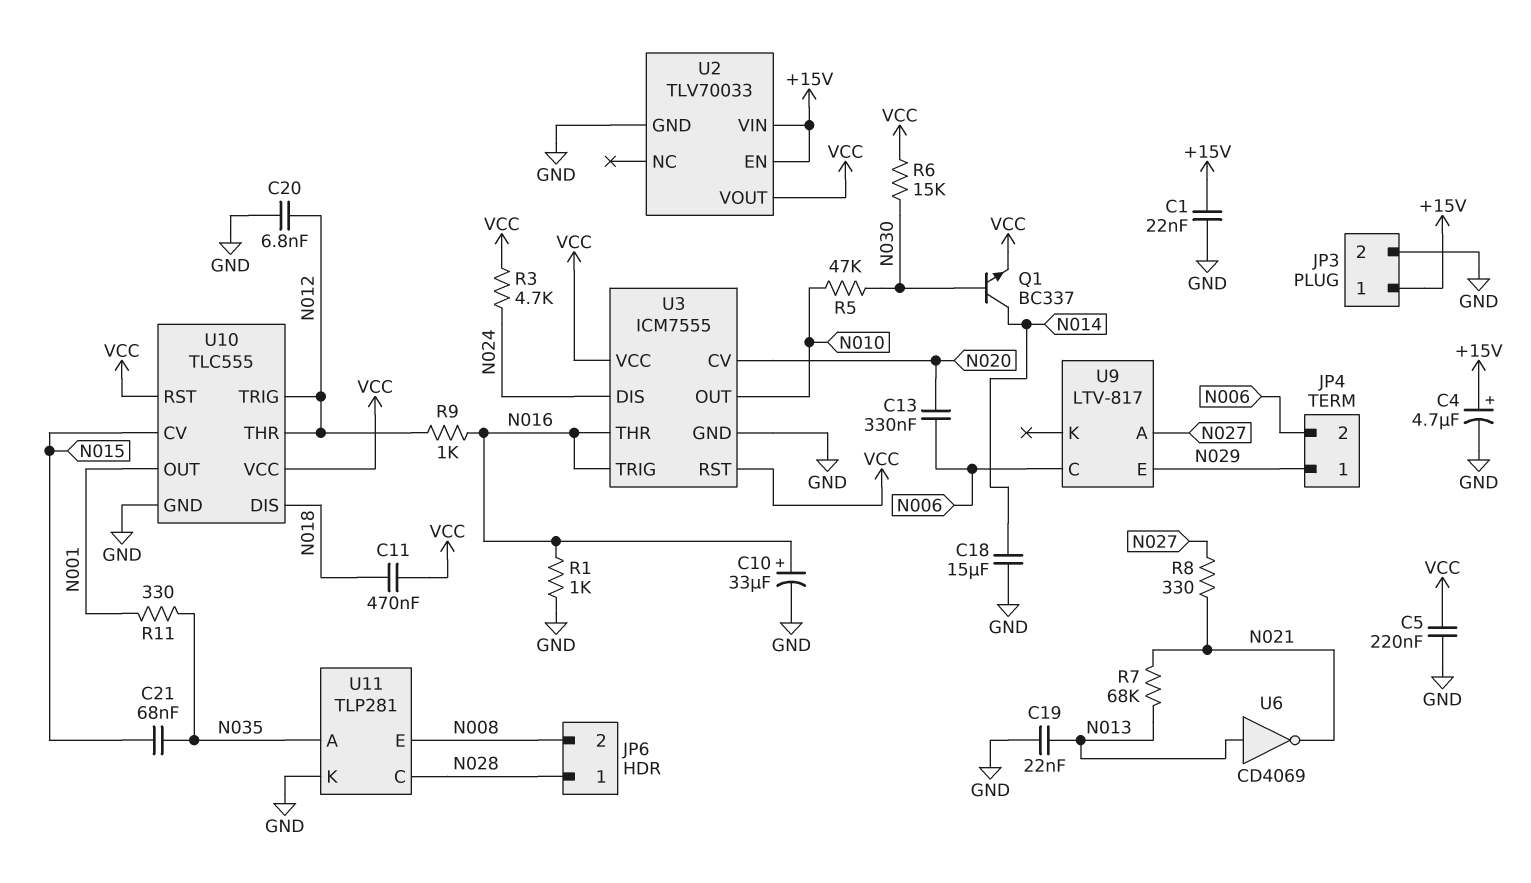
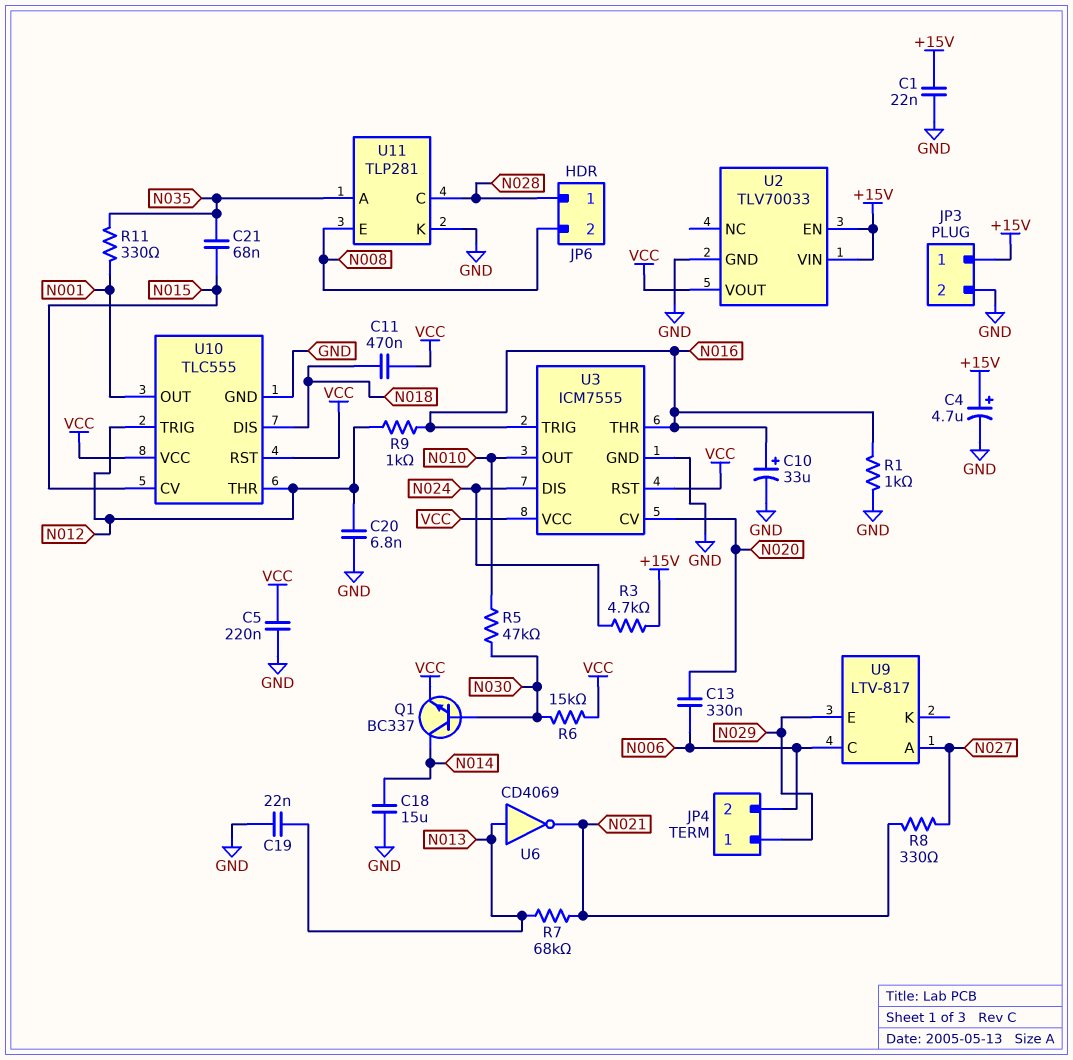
R3: 4.7k (N024, VCC) -> 4.7k (+15V, N024)

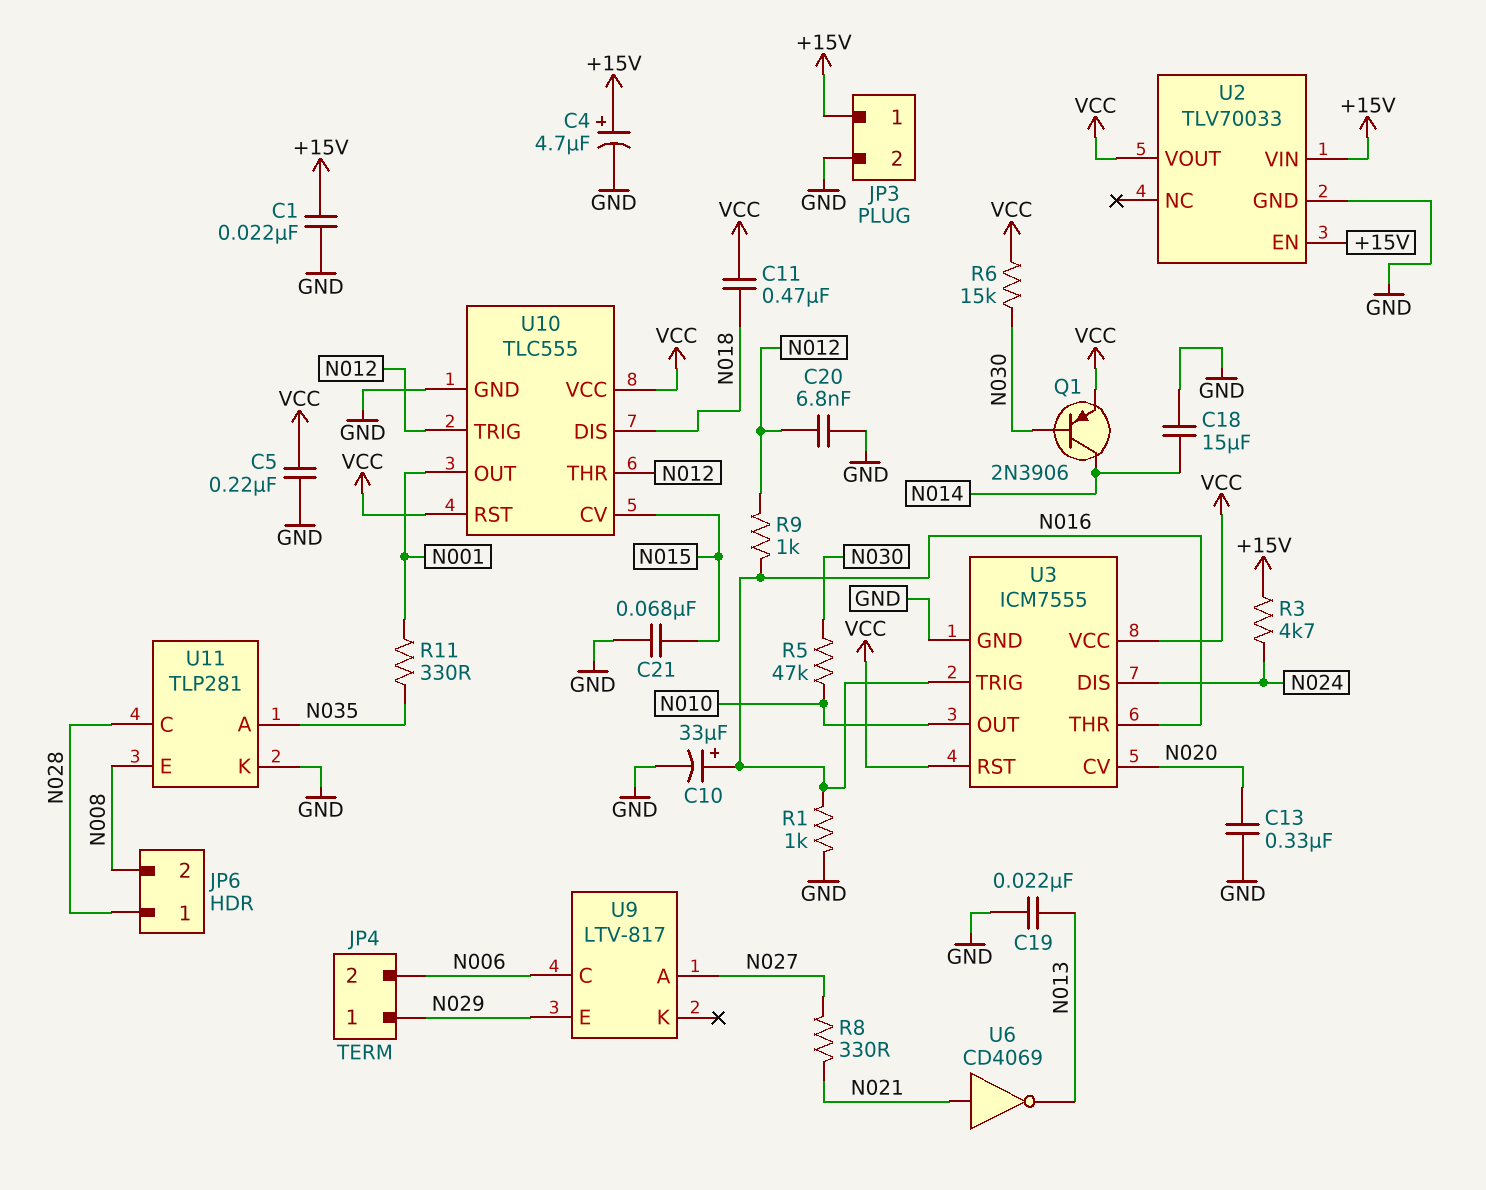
C13: 330nF (N006, N020) -> 330nF (GND, N020)
C21: 68nF (N015, N035) -> 68nF (GND, N015)
Q1: NPN BC337 (B N030, C N014, E VCC) -> PNP 2N3906 (B N030, C N014, E VCC)
R7: 68k (N013, N021) -> none
U6: NOT CD4069 (in N013, out N021) -> NOT CD4069 (in N021, out N013)

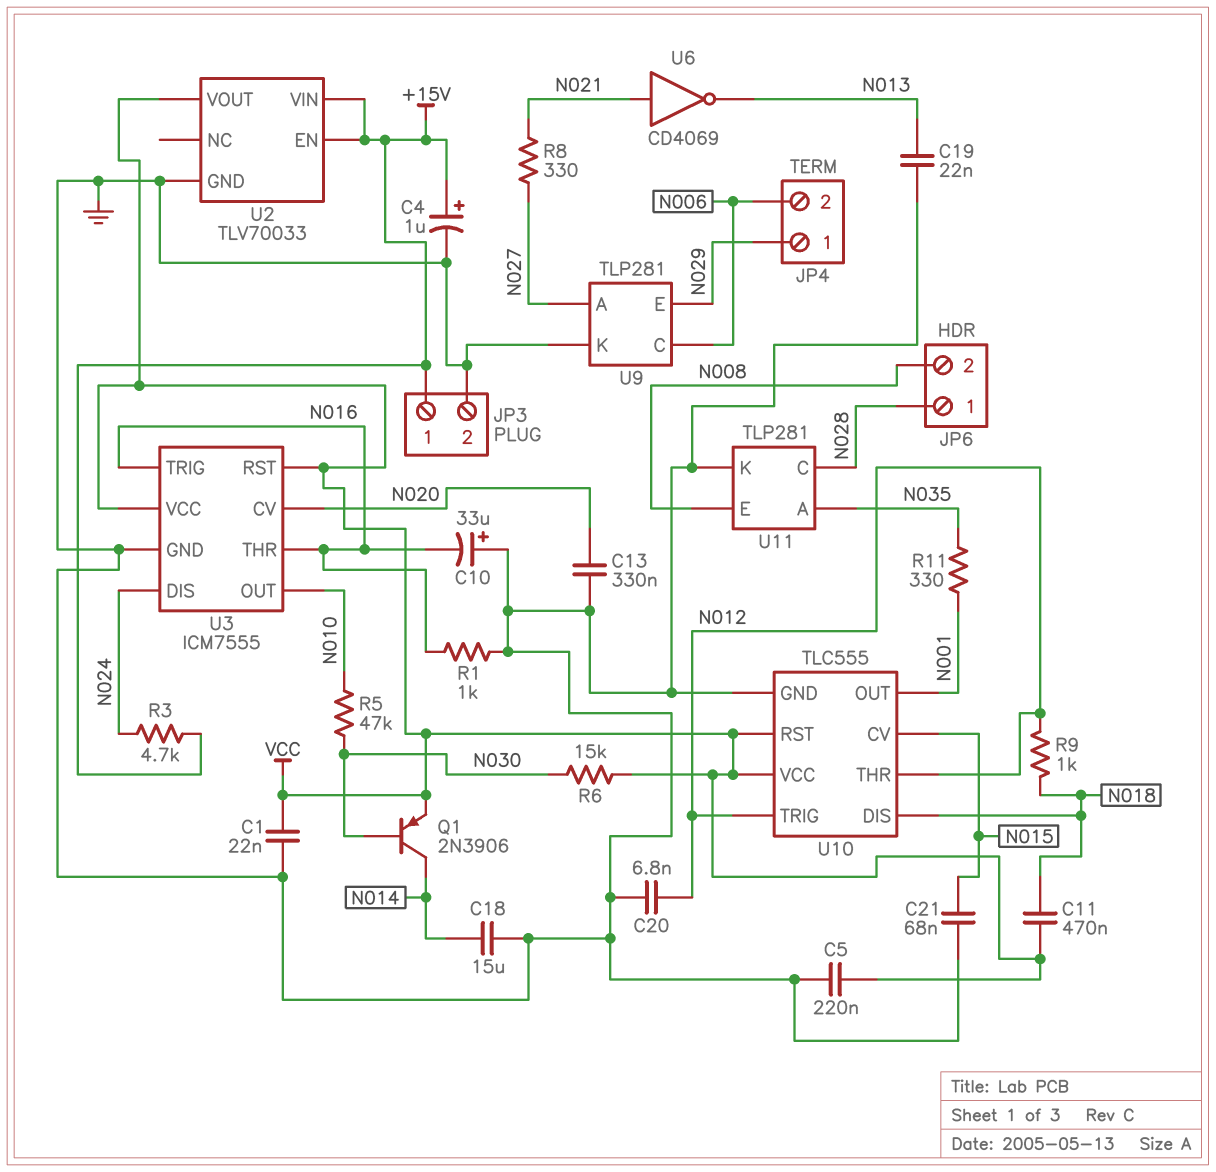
C1: 22nF (+15V, GND) -> 22nF (GND, VCC)
C4: 4.7uF (plus +15V, minus GND) -> 1uF (plus +15V, minus GND)
C10: 33uF (plus N016, minus GND) -> 33uF (plus GND, minus N016)
R9: 1k (N012, N016) -> 1k (N012, N018)
U9: LTV-817 -> TLP281
U9 pin K: none -> GND

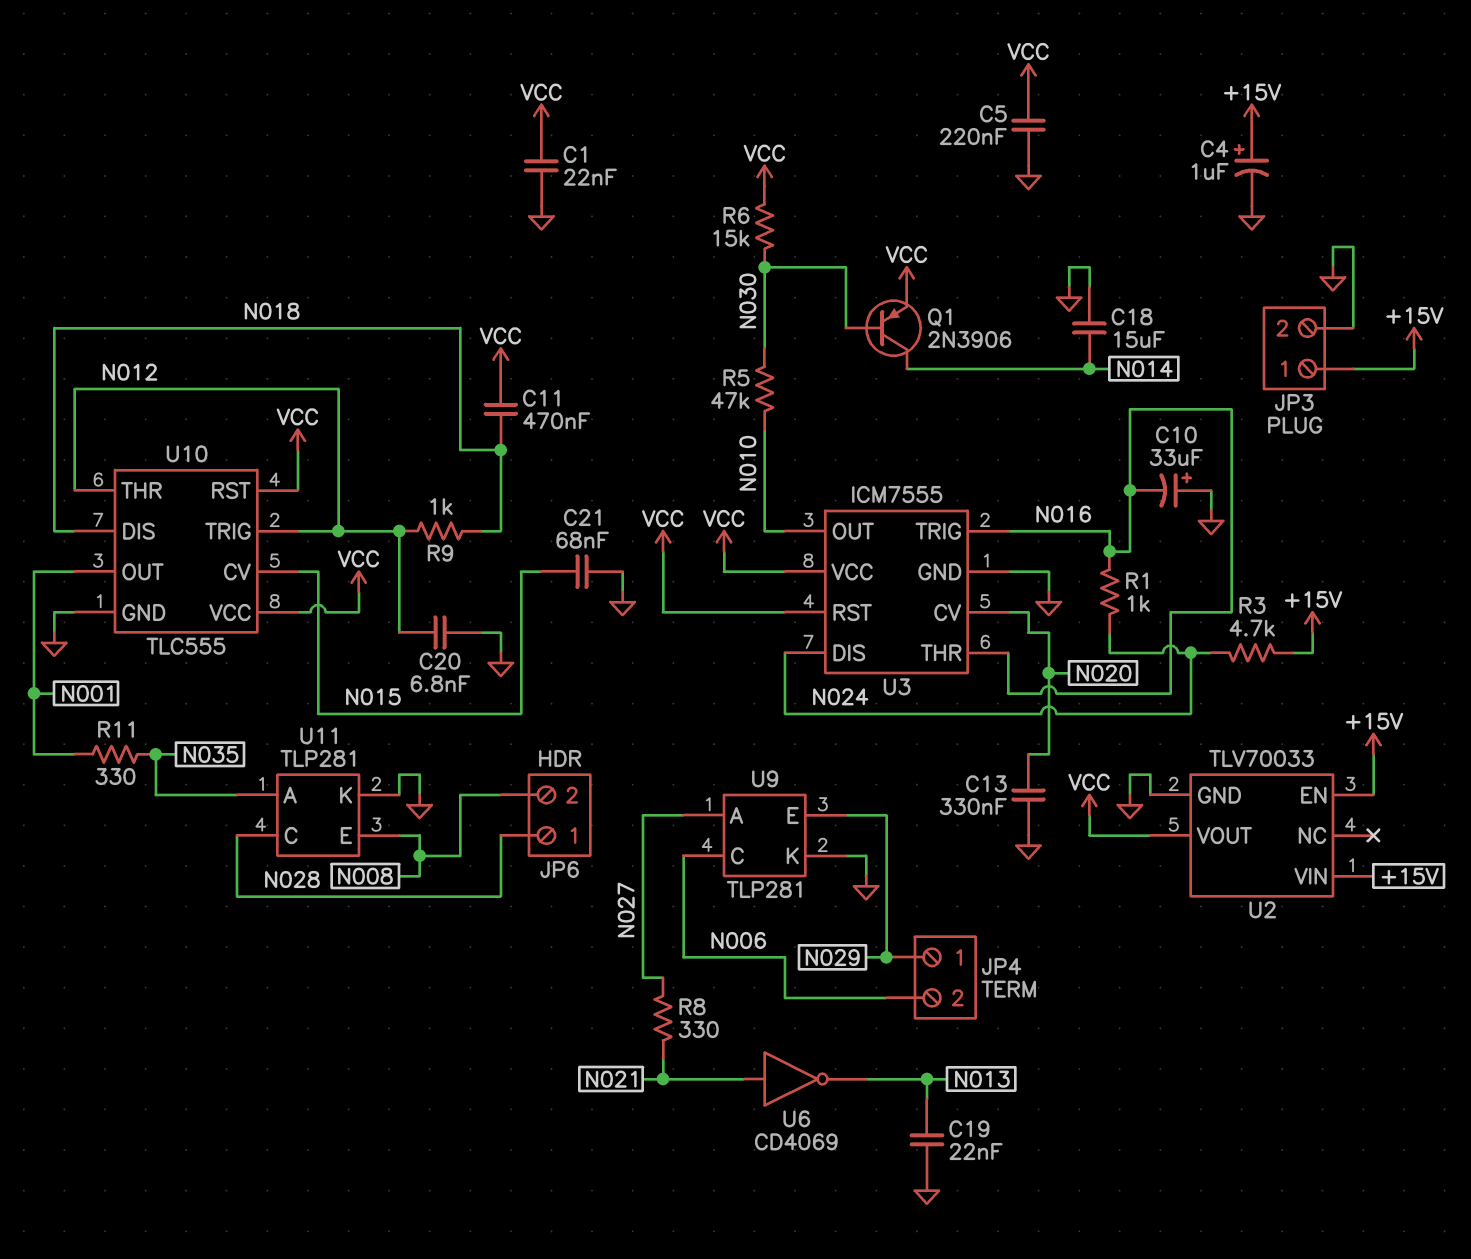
R1: 1k (GND, N016) -> 1k (N016, N024)

